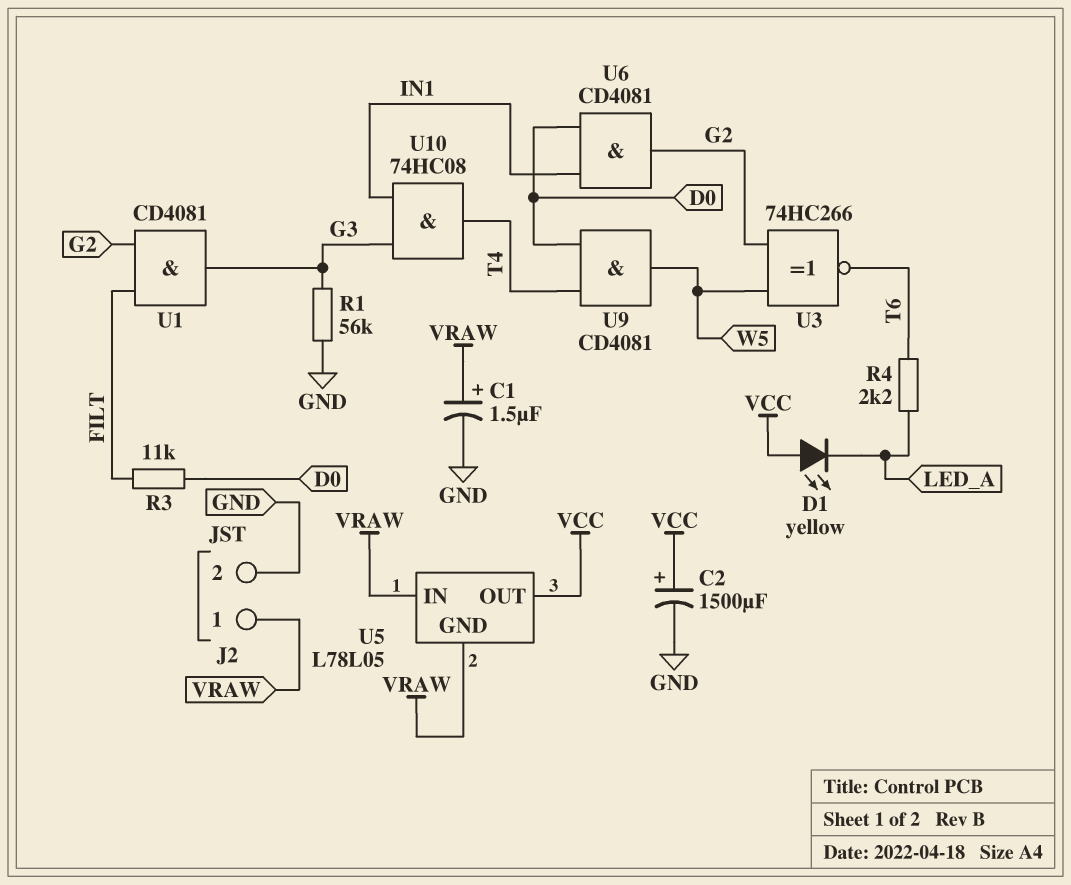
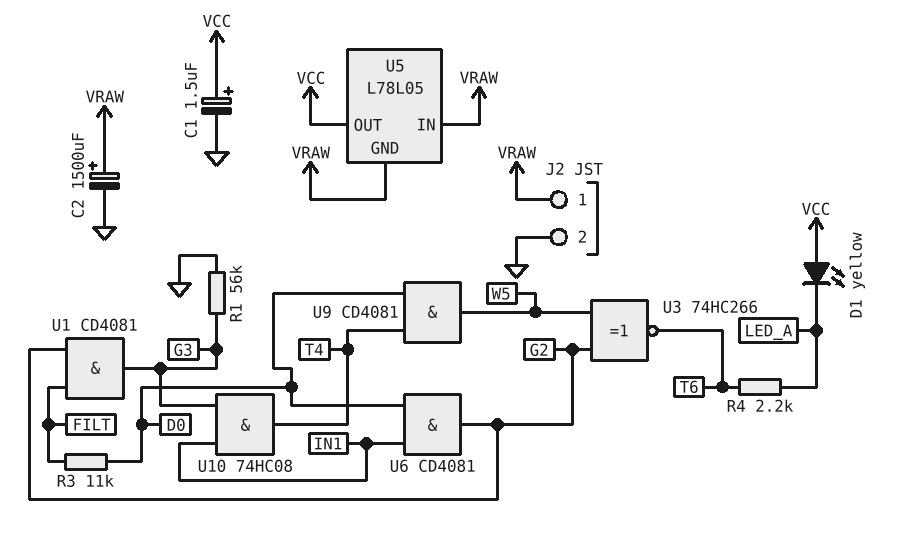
C1: 1.5uF (plus VRAW, minus GND) -> 1.5uF (plus VCC, minus GND)
C2: 1500uF (plus VCC, minus GND) -> 1500uF (plus VRAW, minus GND)

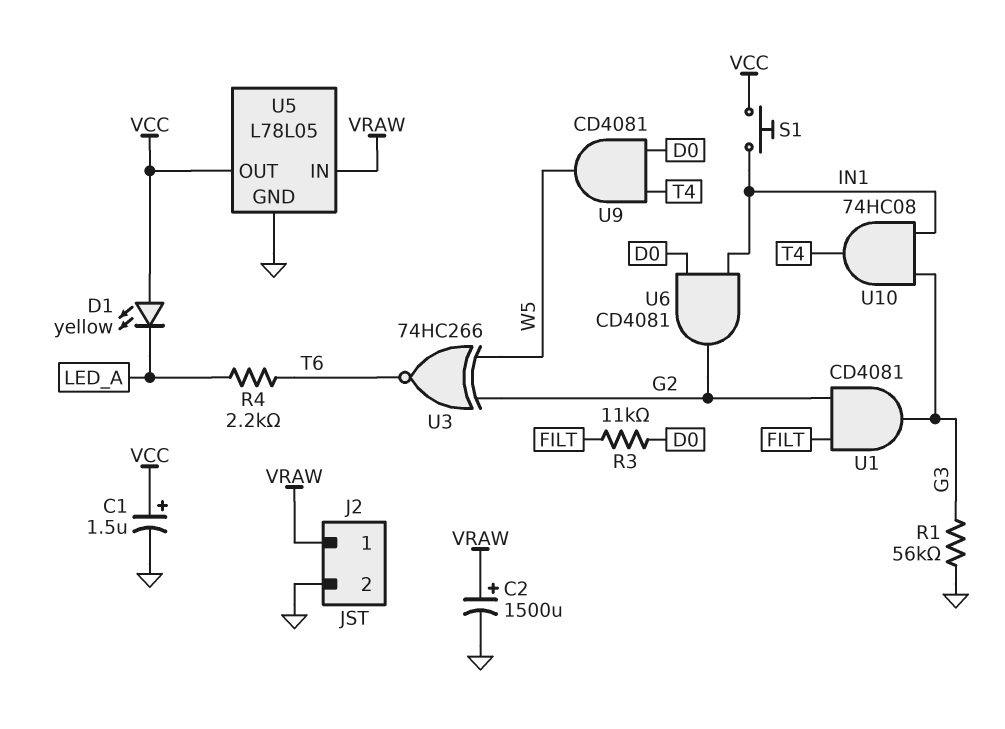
S1: none -> button (IN1, VCC)
U5 pin GND: VRAW -> GND

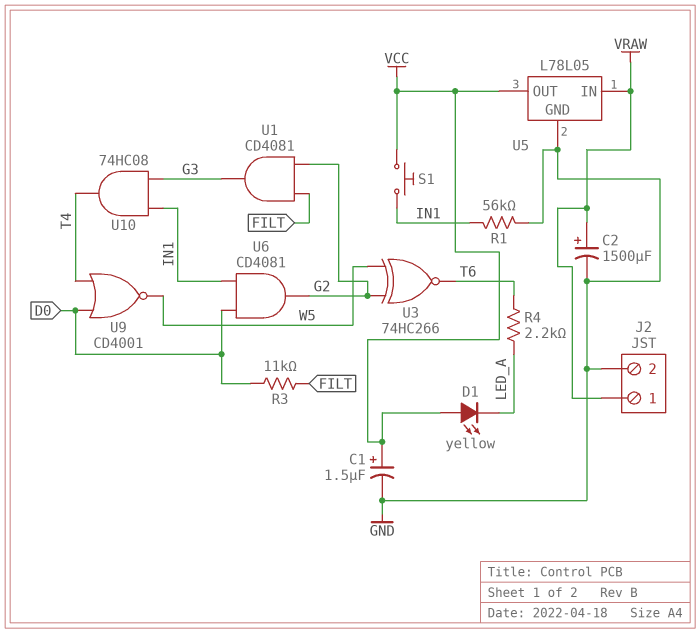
R1: 56k (G3, GND) -> 56k (GND, IN1)
U9: AND CD4081 (in D0, in T4, out W5) -> NOR CD4001 (in D0, in T4, out W5)

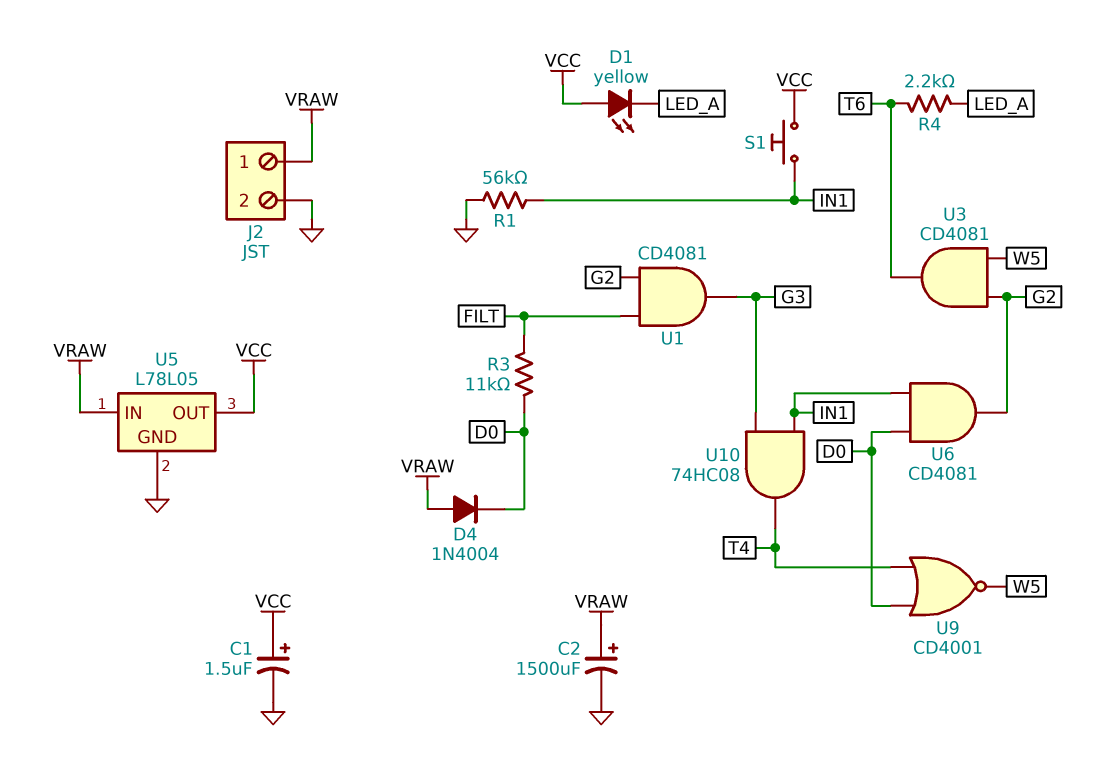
D4: none -> diode 1N4004 (A VRAW, K D0)
U3: XNOR 74HC266 (in G2, in W5, out T6) -> AND CD4081 (in G2, in W5, out T6)

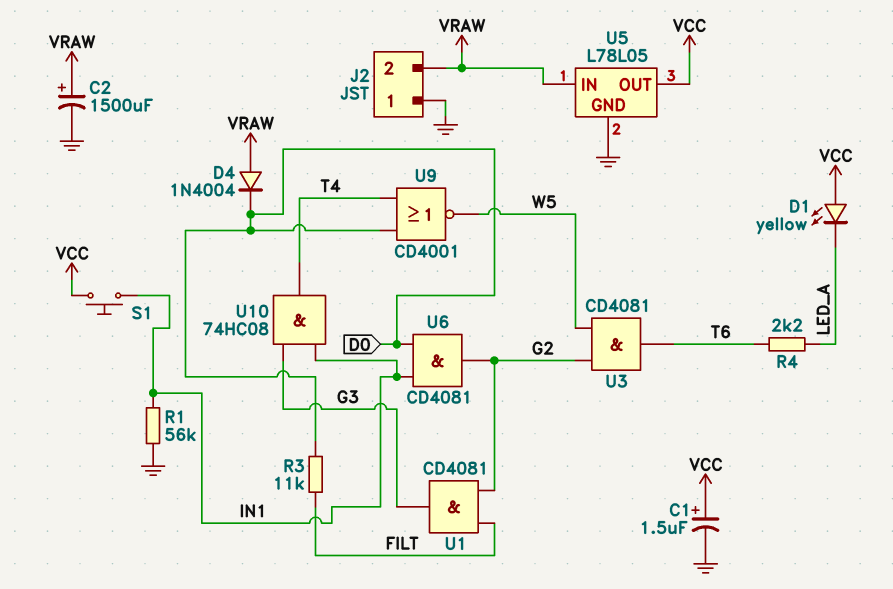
J2 pin 1: VRAW -> GND
J2 pin 2: GND -> VRAW

